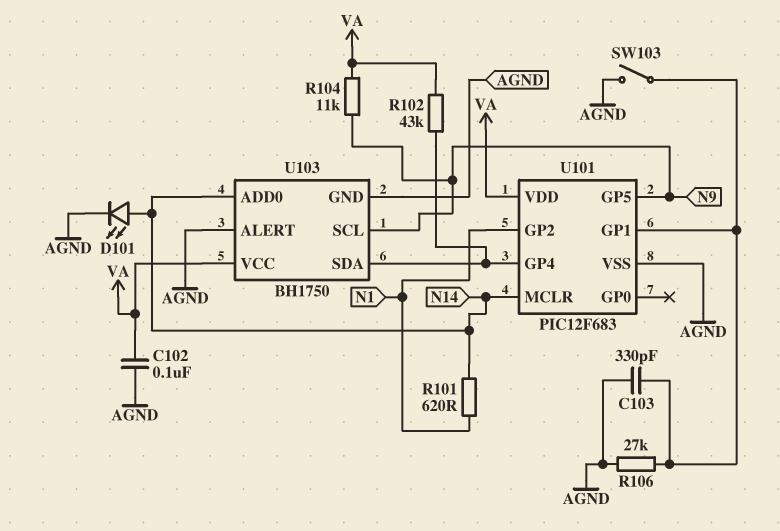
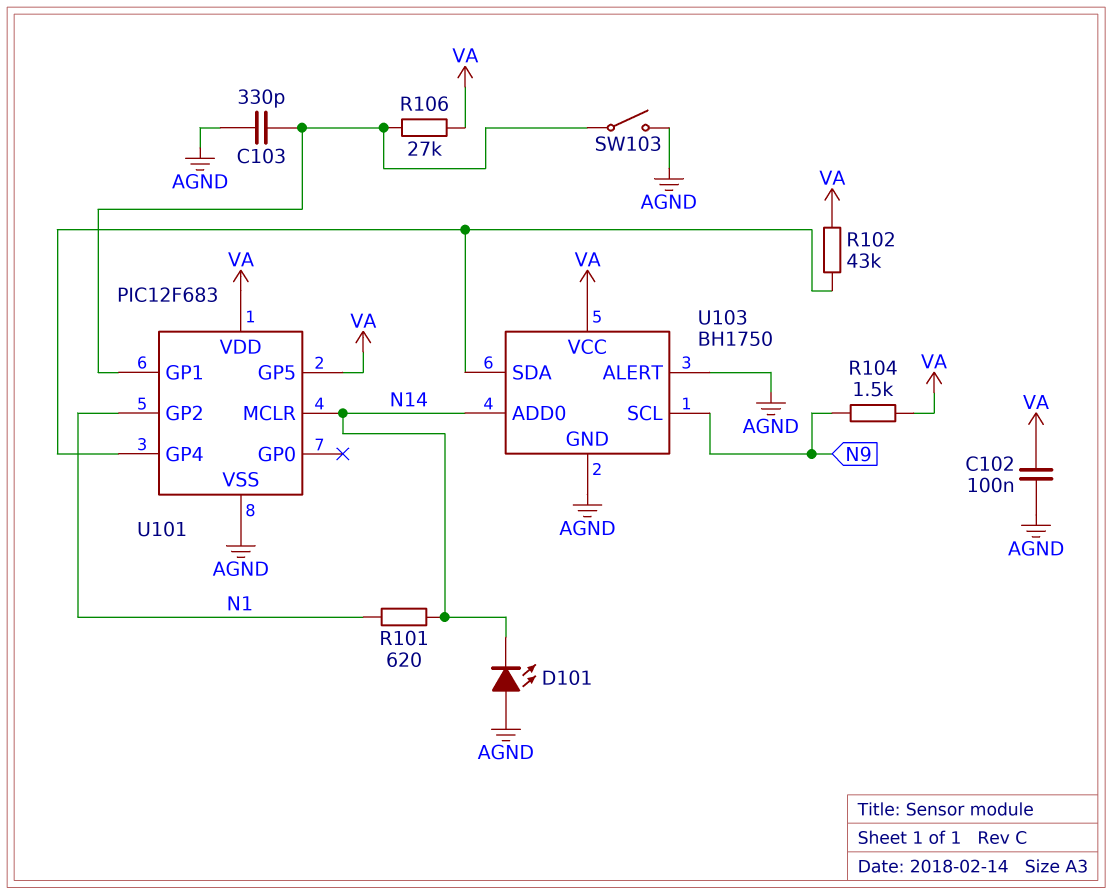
D101: LED (A N14, K AGND) -> LED (A AGND, K N14)
R104: 11k (N9, VA) -> 1.5k (N9, VA)
R106: 27k (AGND, U101/GP1) -> 27k (U101/GP1, VA)
U101 pin GP5: N9 -> VA

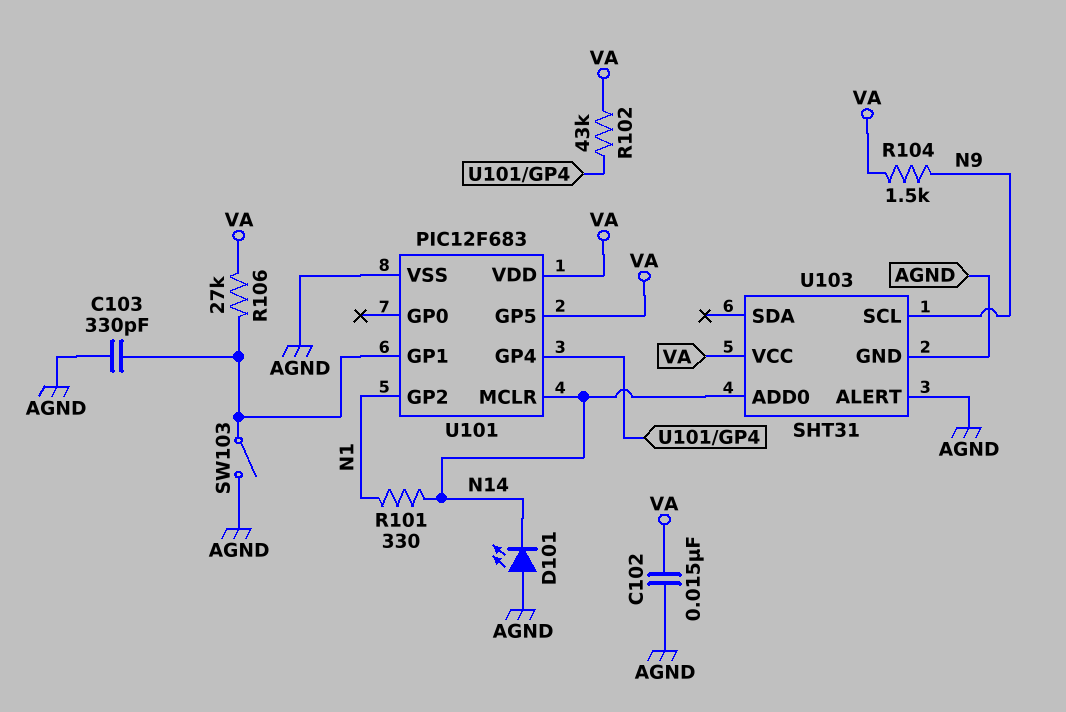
C102: 100nF (AGND, VA) -> 15nF (AGND, VA)
R101: 620 (N1, N14) -> 330 (N1, N14)
U103: BH1750 -> SHT31
U103 pin SDA: U101/GP4 -> none

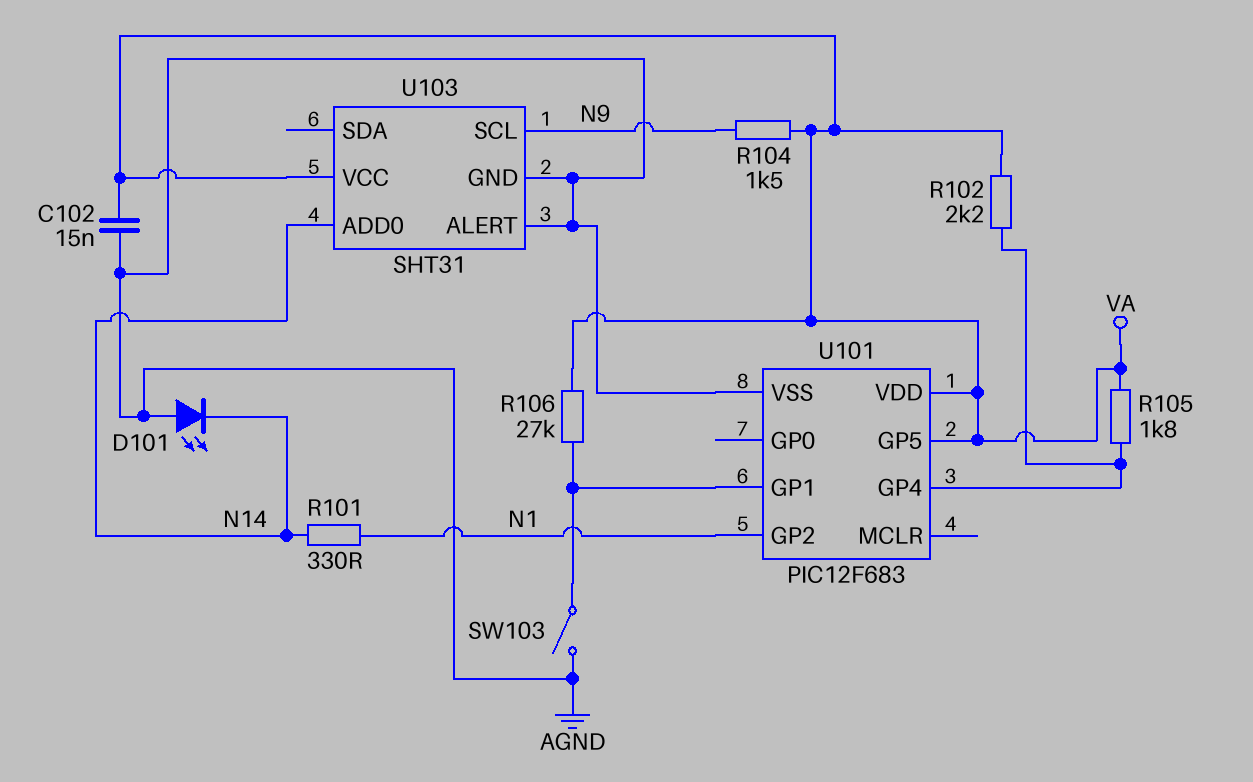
C103: 330pF (AGND, U101/GP1) -> none
R102: 43k (U101/GP4, VA) -> 2.2k (U101/GP4, VA)
R105: none -> 1.8k (U101/GP4, VA)
U101 pin MCLR: N14 -> none

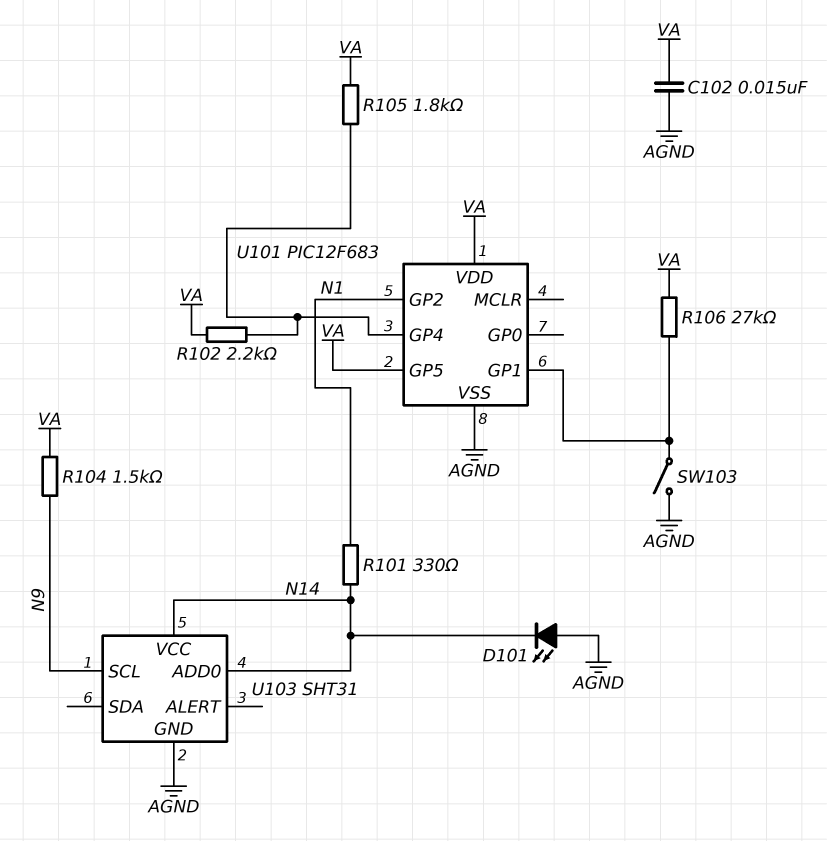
U103 pin ALERT: AGND -> none
U103 pin VCC: VA -> N14

